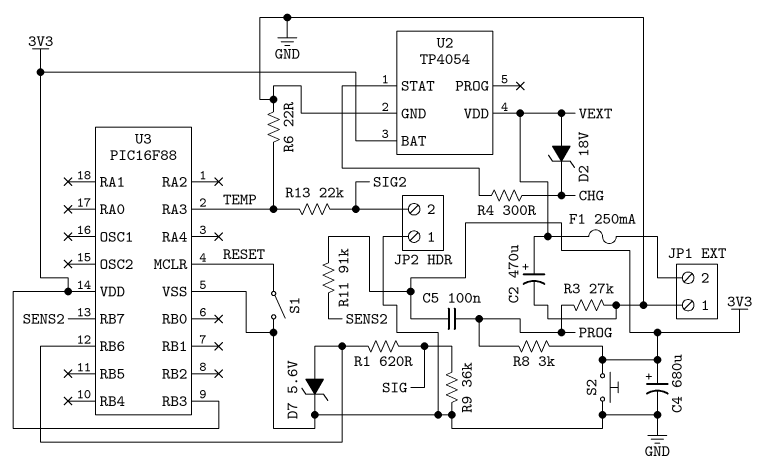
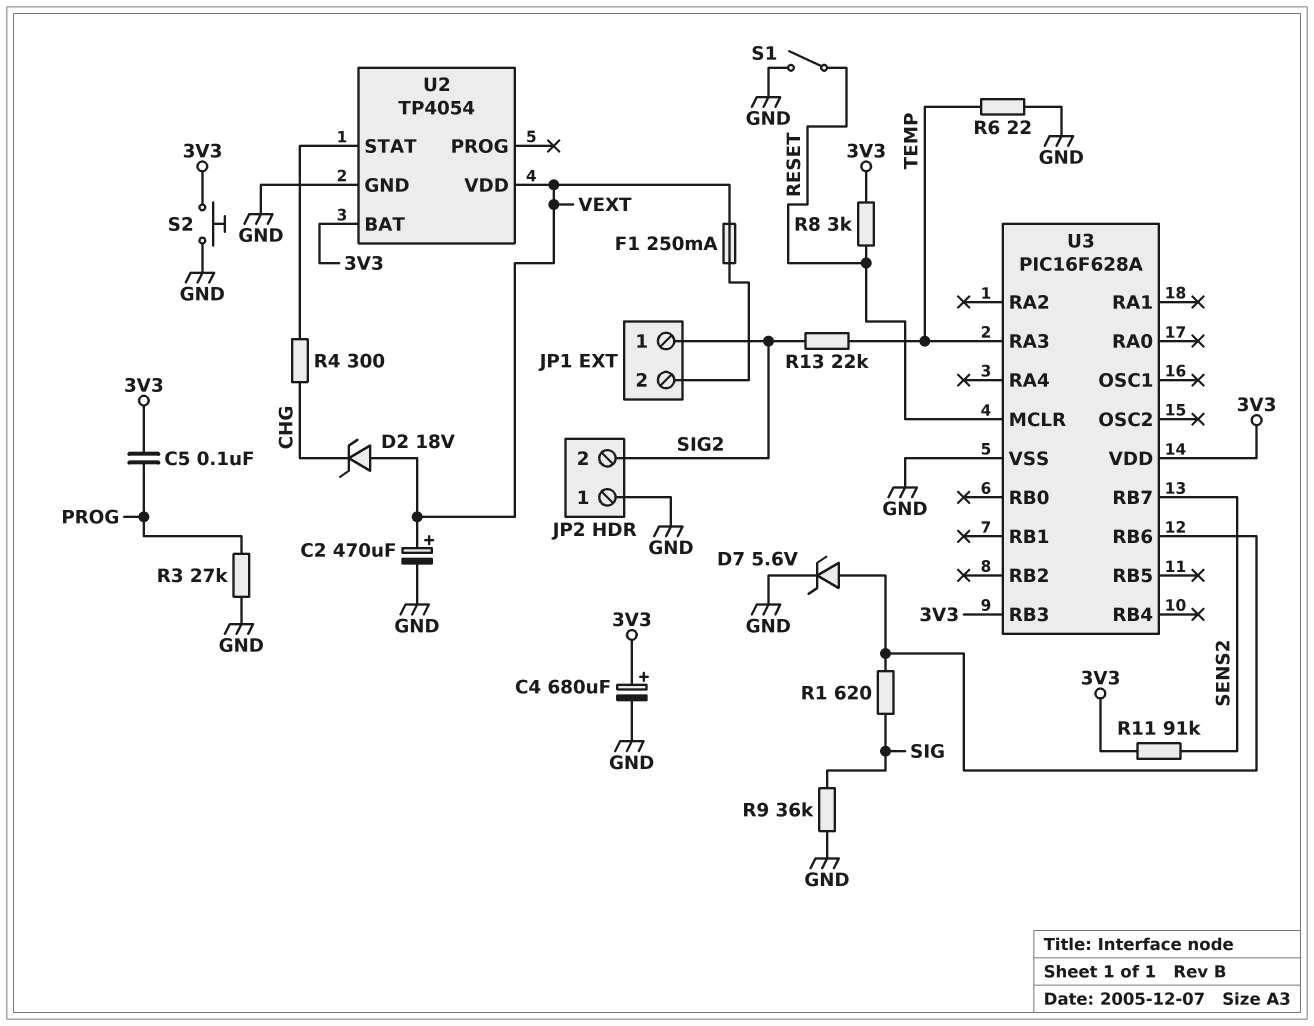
JP1 pin 1: GND -> SIG2
R8: 3k (3V3, PROG) -> 3k (3V3, RESET)
U3: PIC16F88 -> PIC16F628A

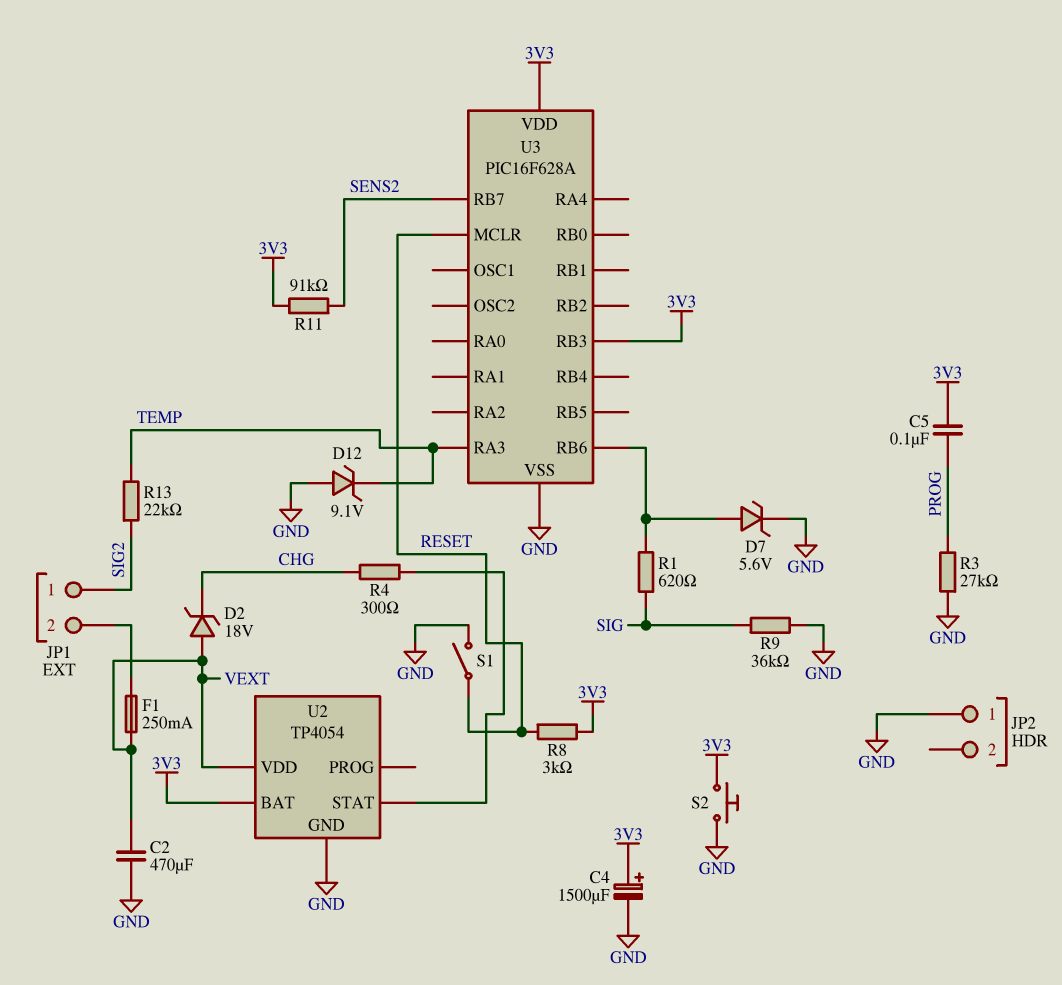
C2: 470uF (plus VEXT, minus GND) -> 470uF (GND, VEXT)
C4: 680uF (plus 3V3, minus GND) -> 1500uF (plus 3V3, minus GND)
D12: none -> zener 9.1V (A GND, K TEMP)
JP2 pin 2: SIG2 -> none
R6: 22 (GND, TEMP) -> none

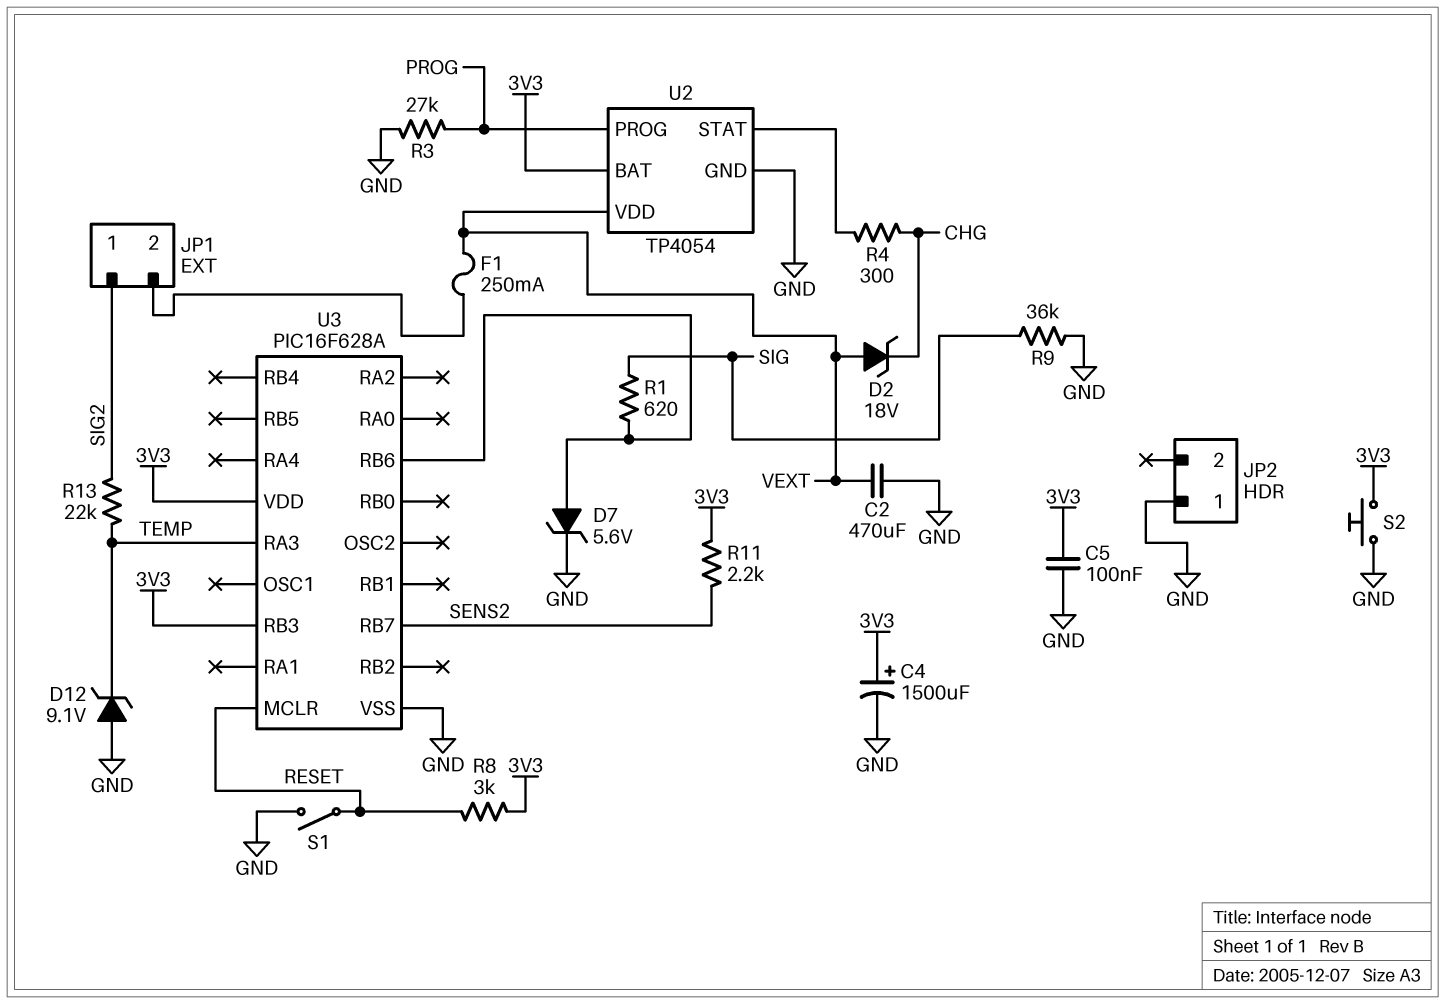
C5: 100nF (3V3, PROG) -> 100nF (3V3, GND)
R11: 91k (3V3, SENS2) -> 2.2k (3V3, SENS2)
U2 pin PROG: none -> PROG

